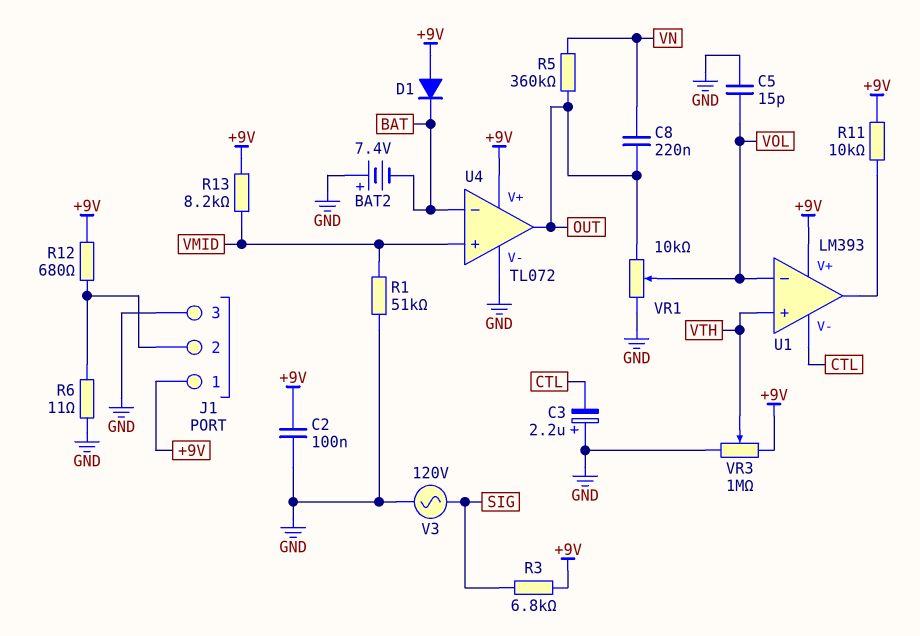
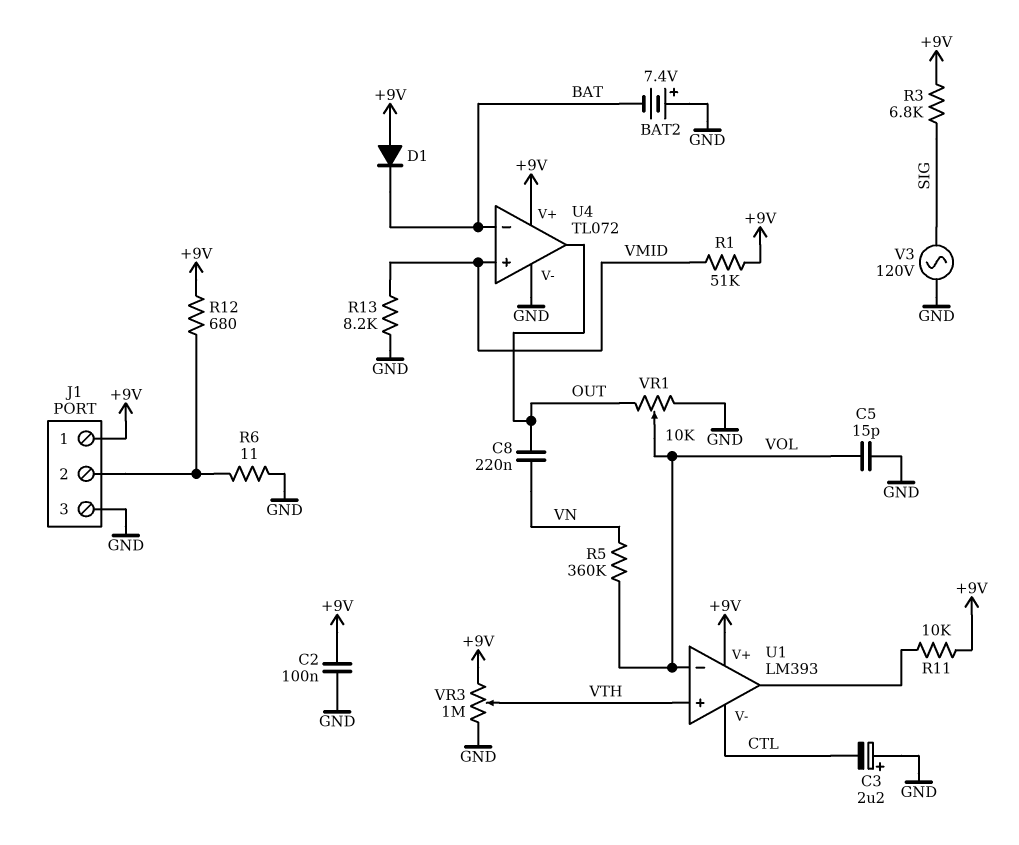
R1: 51k (GND, VMID) -> 51k (+9V, VMID)
R5: 360k (OUT, VN) -> 360k (VN, VOL)
R13: 8.2k (+9V, VMID) -> 8.2k (GND, VMID)

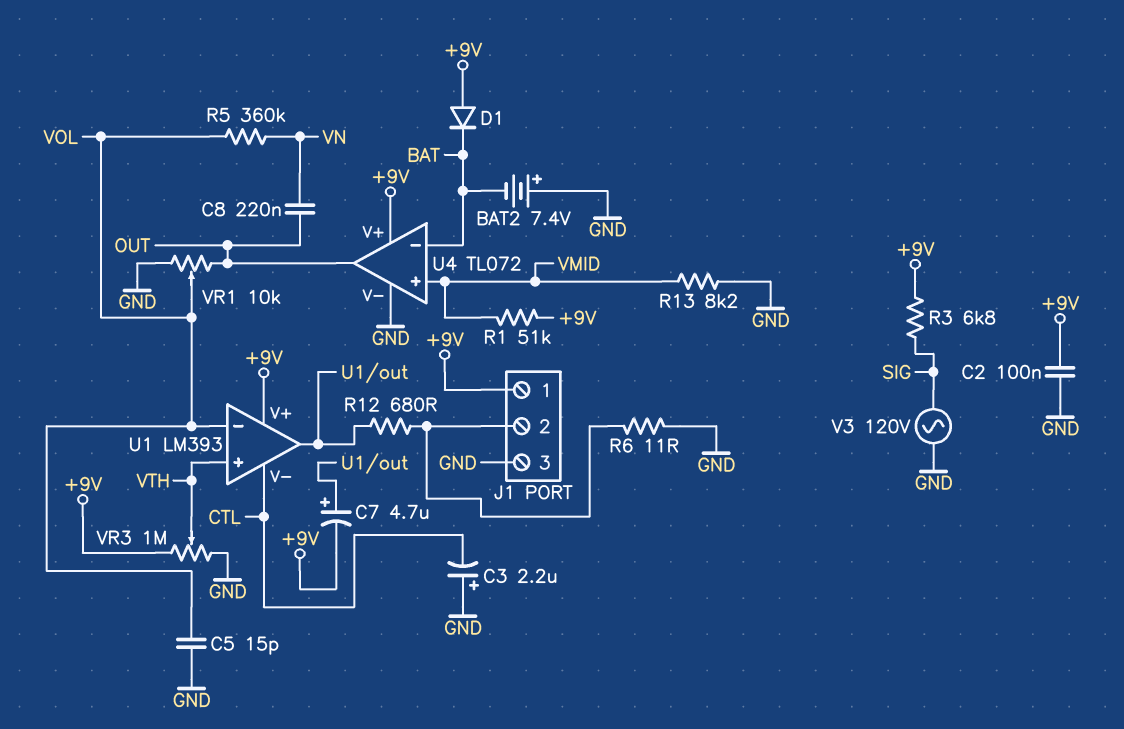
C7: none -> 4.7uF (plus U1/out, minus +9V)
R11: 10k (+9V, U1/out) -> none
R12: 680 (+9V, J1/2) -> 680 (J1/2, U1/out)

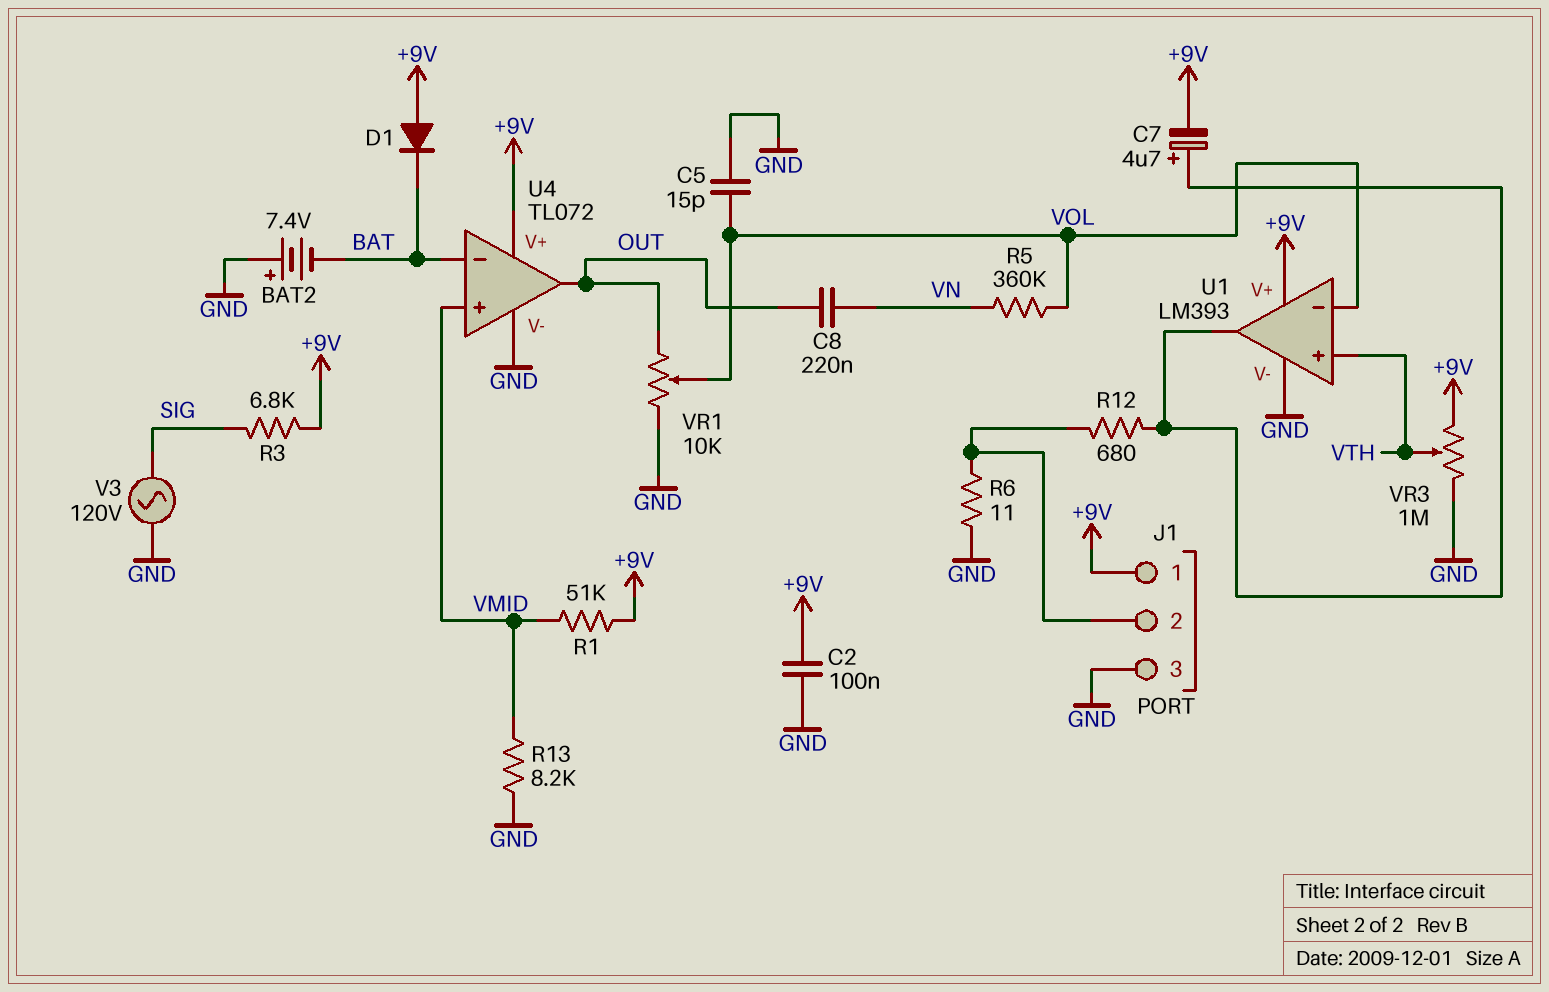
C3: 2.2uF (plus GND, minus CTL) -> none
U1 pin V-: CTL -> GND

